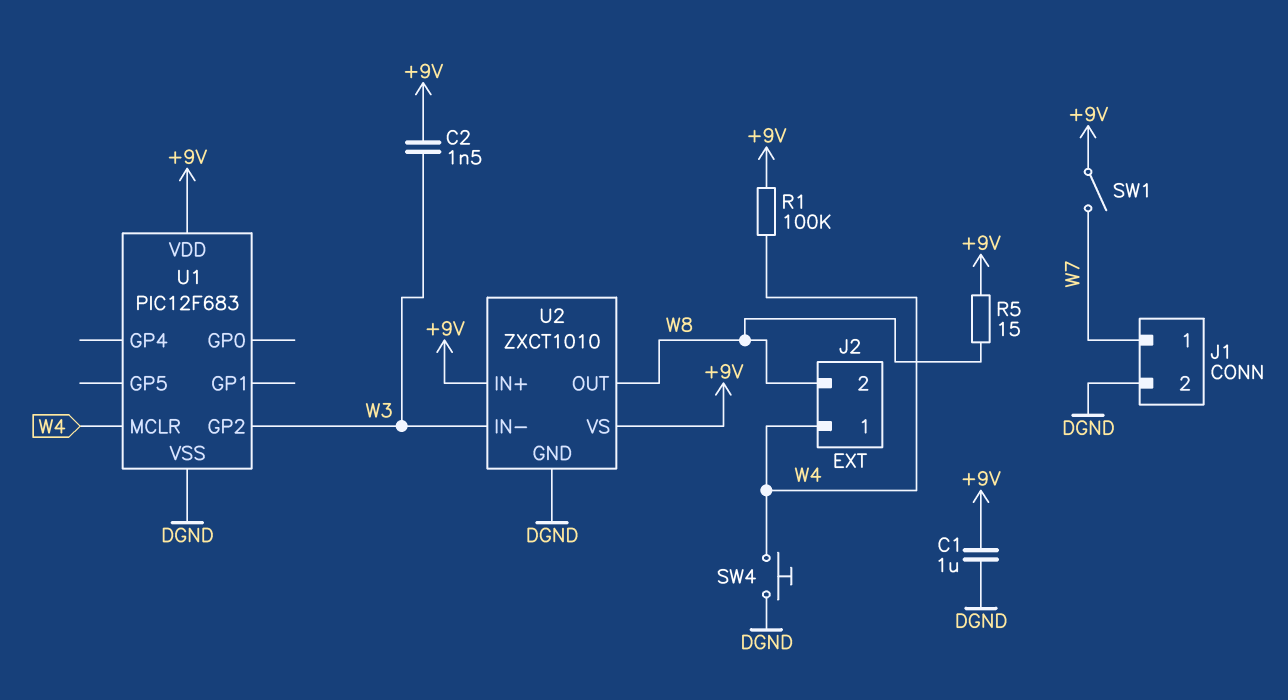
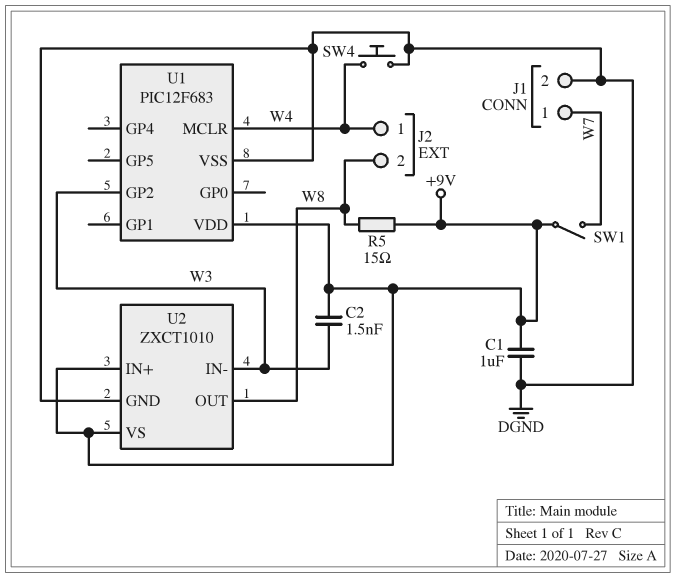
R1: 100k (+9V, W4) -> none

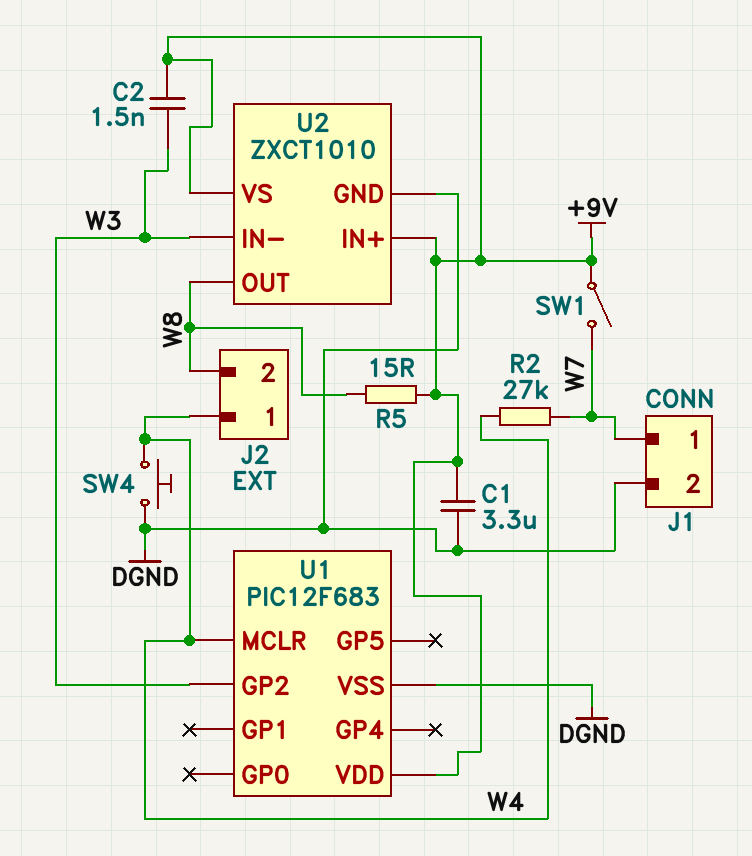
C1: 1uF (+9V, DGND) -> 3.3uF (+9V, DGND)
R2: none -> 27k (W4, W7)

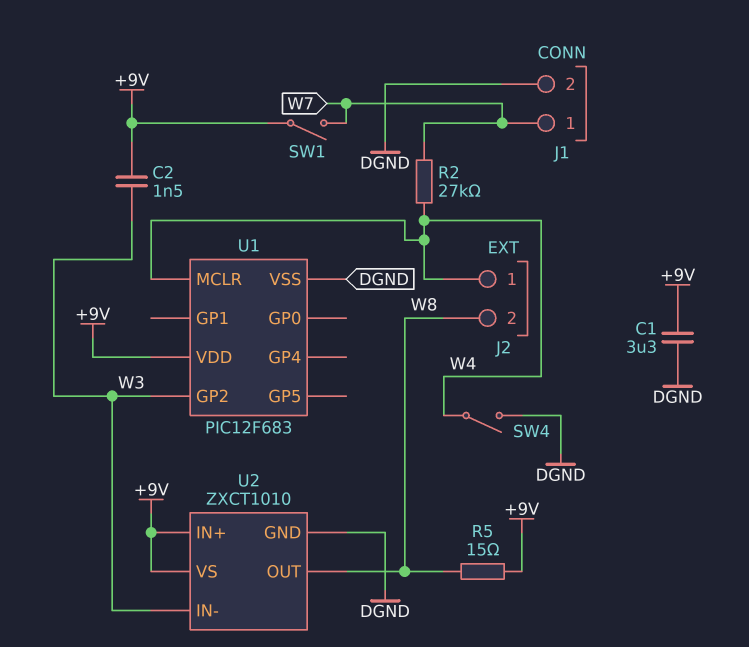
SW4: button (DGND, W4) -> switch (DGND, W4)

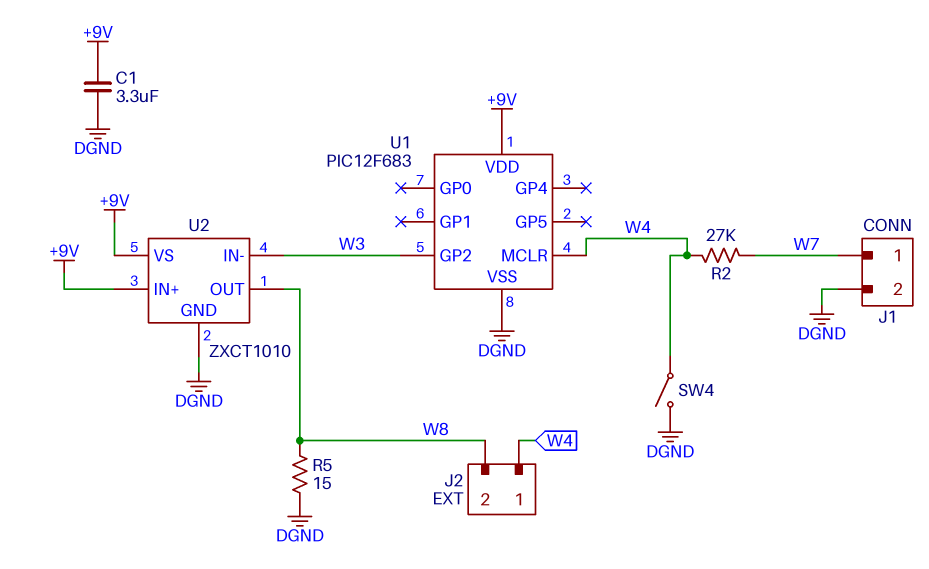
C2: 1.5nF (+9V, W3) -> none
R5: 15 (+9V, W8) -> 15 (DGND, W8)
SW1: switch (+9V, W7) -> none

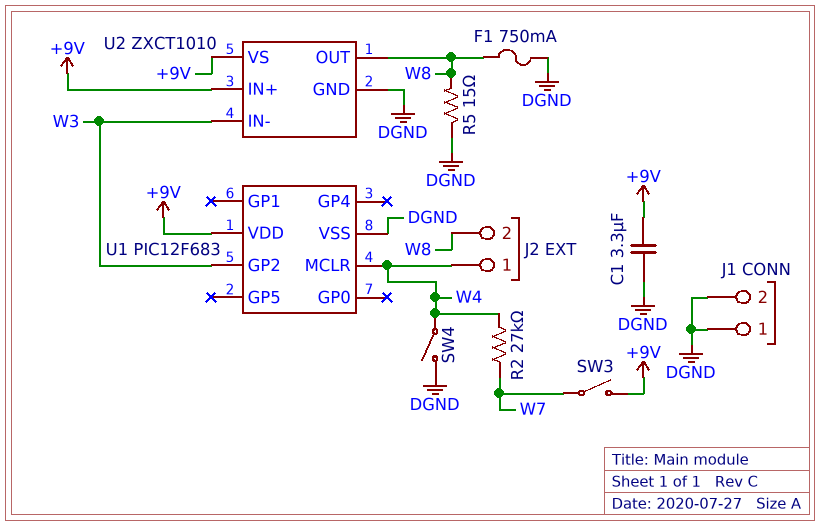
F1: none -> 750mA (DGND, W8)
J1 pin 1: W7 -> DGND
SW3: none -> switch (+9V, W7)

